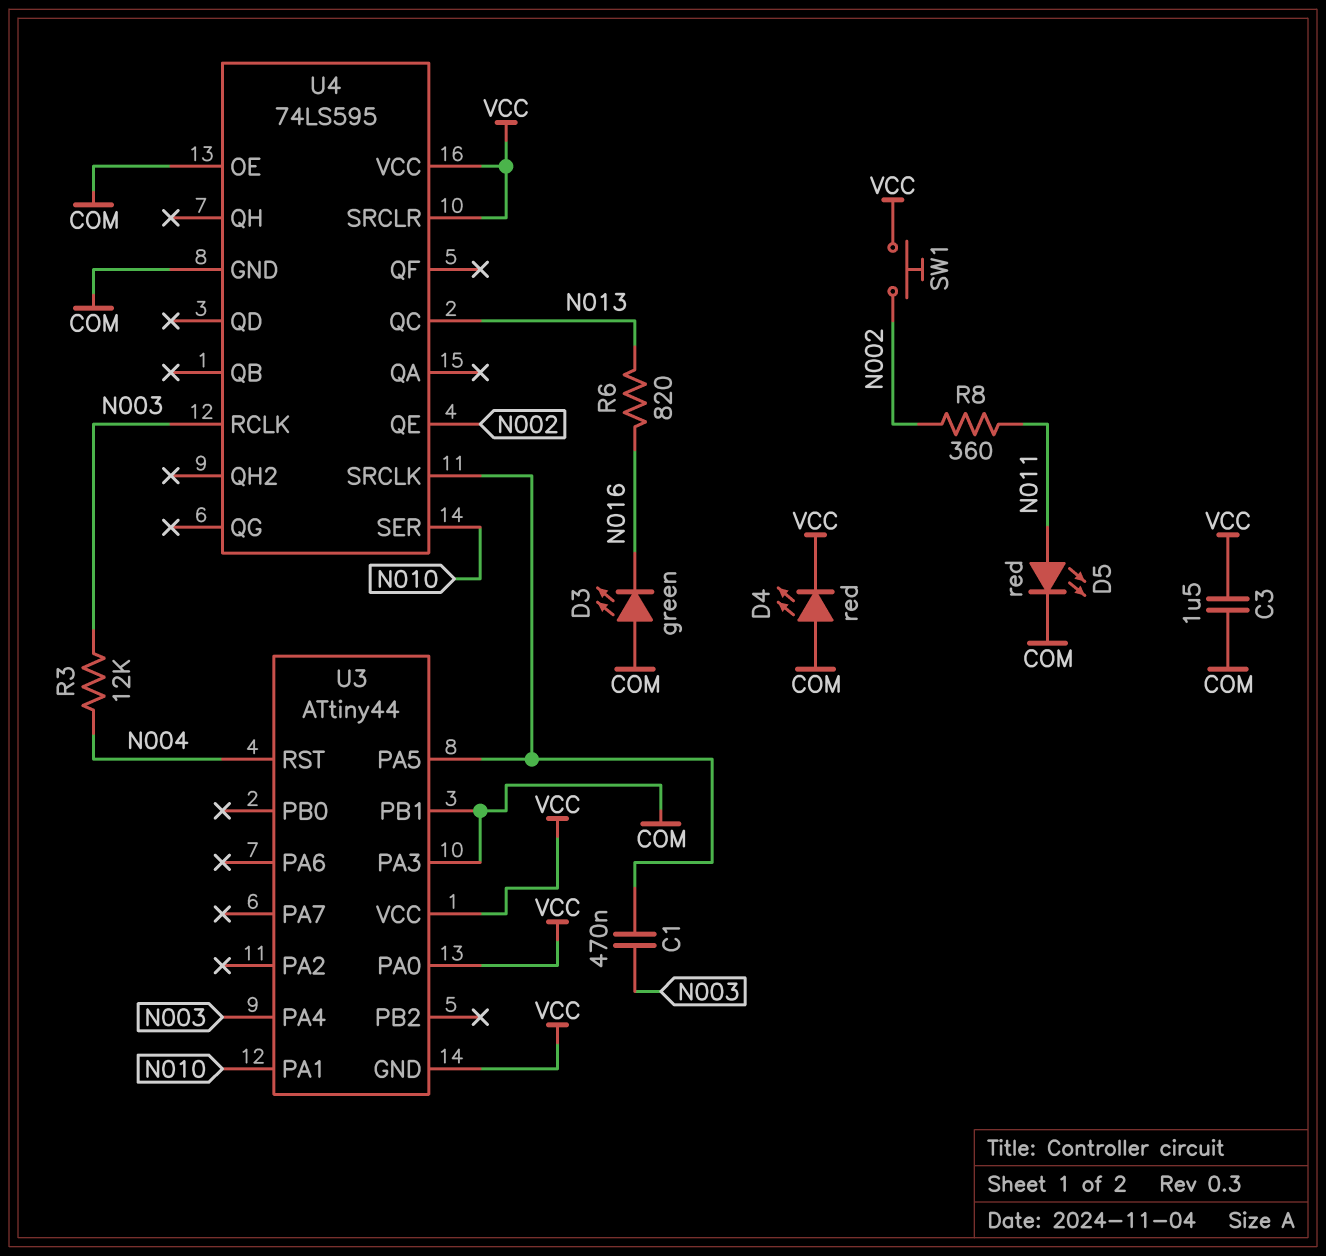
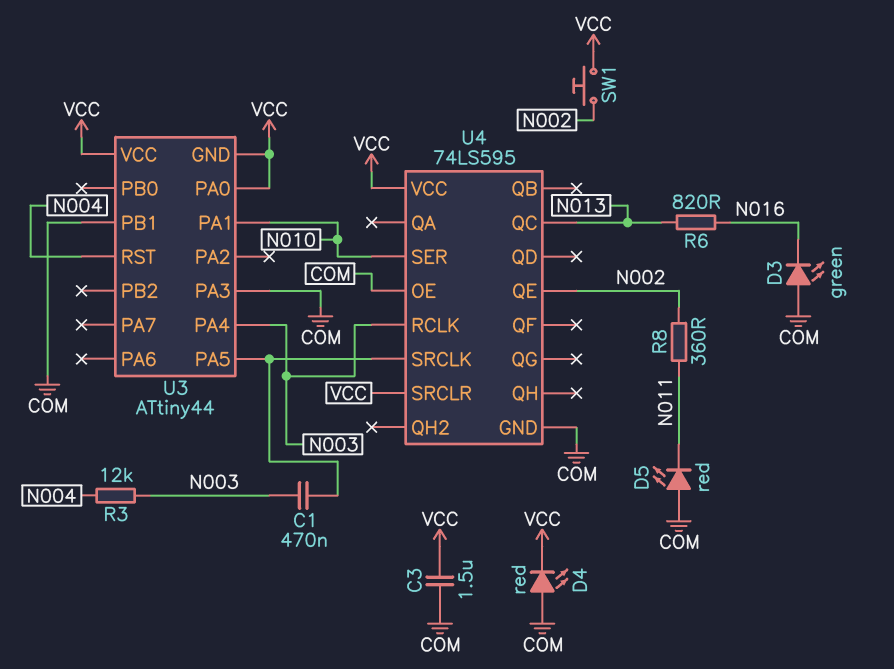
D5: LED red (A N011, K COM) -> LED red (A COM, K N011)

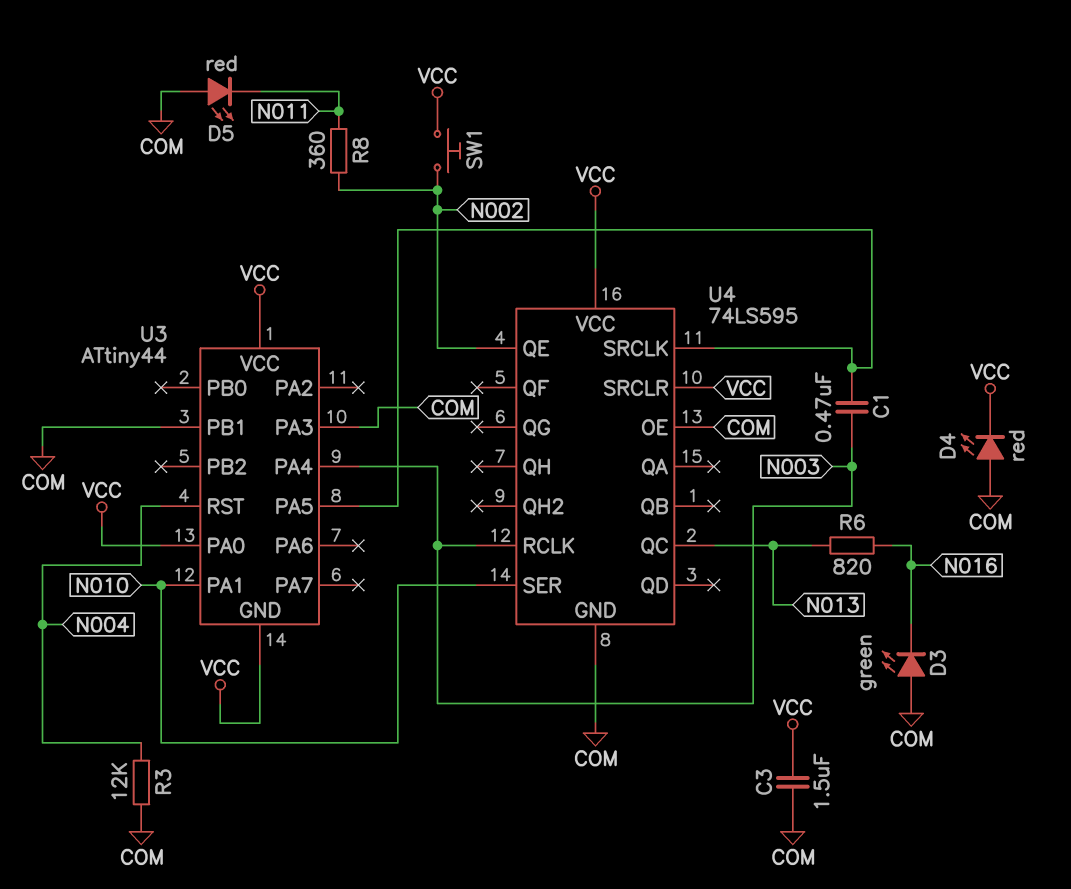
R3: 12k (N003, N004) -> 12k (COM, N004)

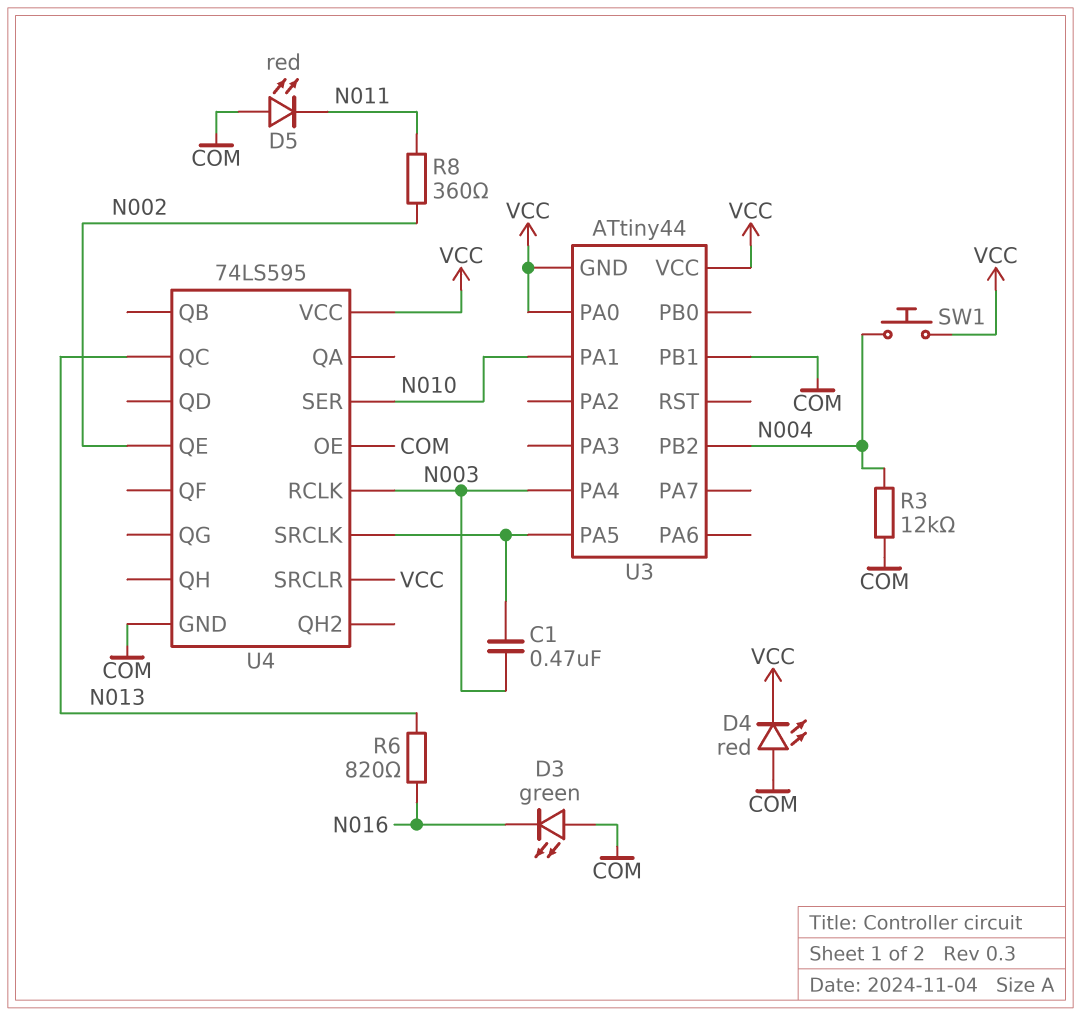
C3: 1.5uF (COM, VCC) -> none
SW1: button (N002, VCC) -> button (N004, VCC)
U3 pin PA3: COM -> none
U3 pin PB2: none -> N004
U3 pin RST: N004 -> none

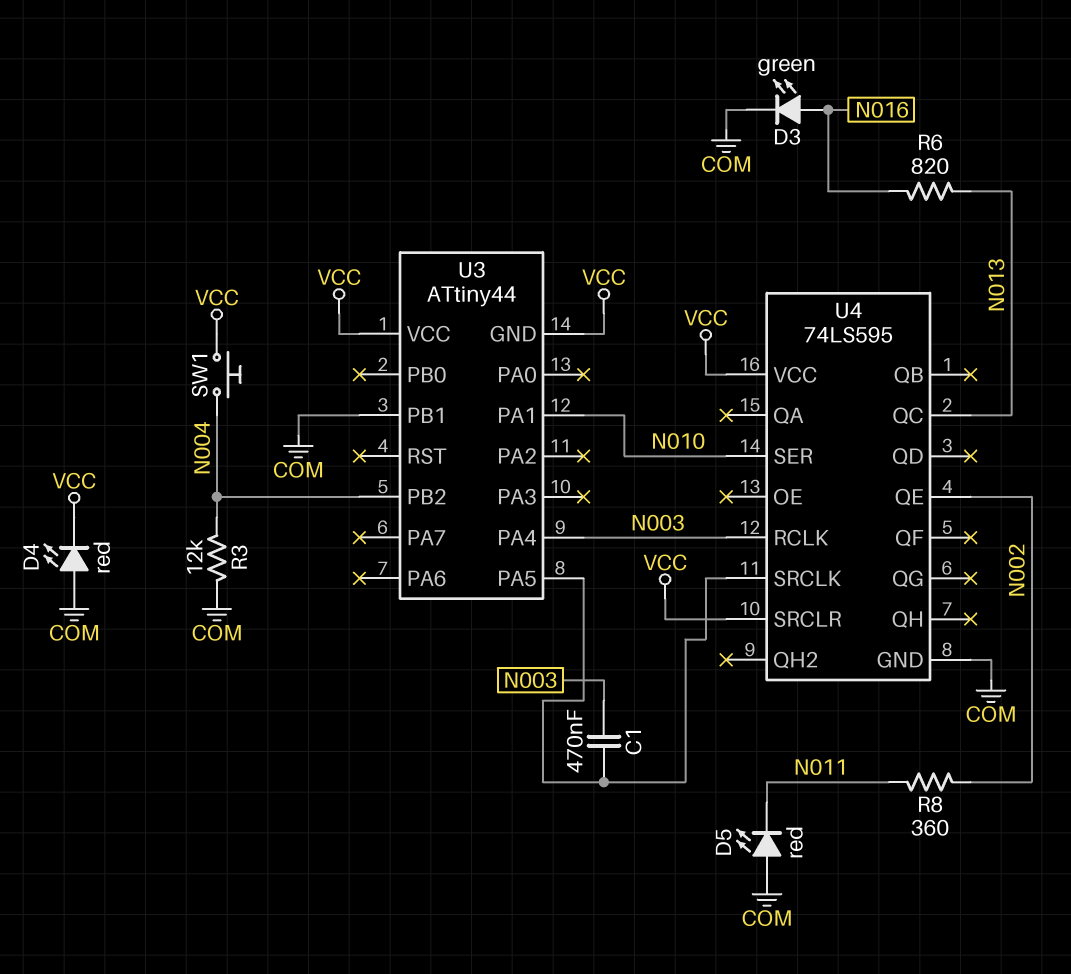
D3: LED green (A COM, K N016) -> LED green (A N016, K COM)
U3 pin PA0: VCC -> none
U4 pin OE: COM -> none

